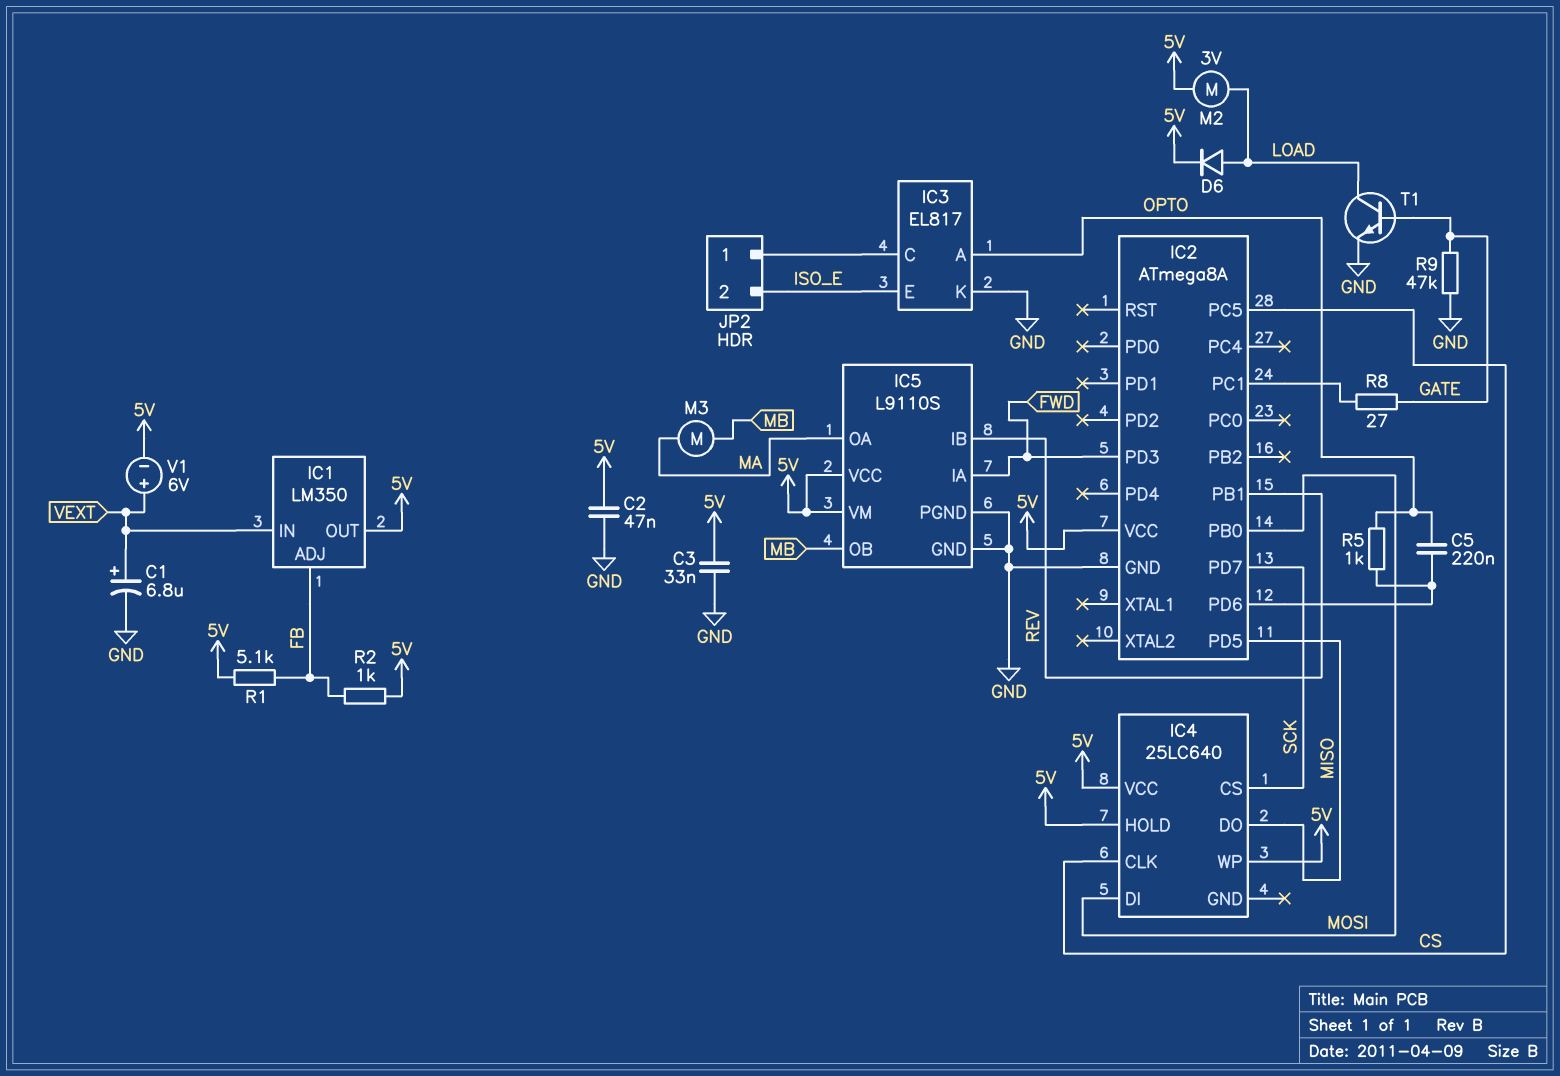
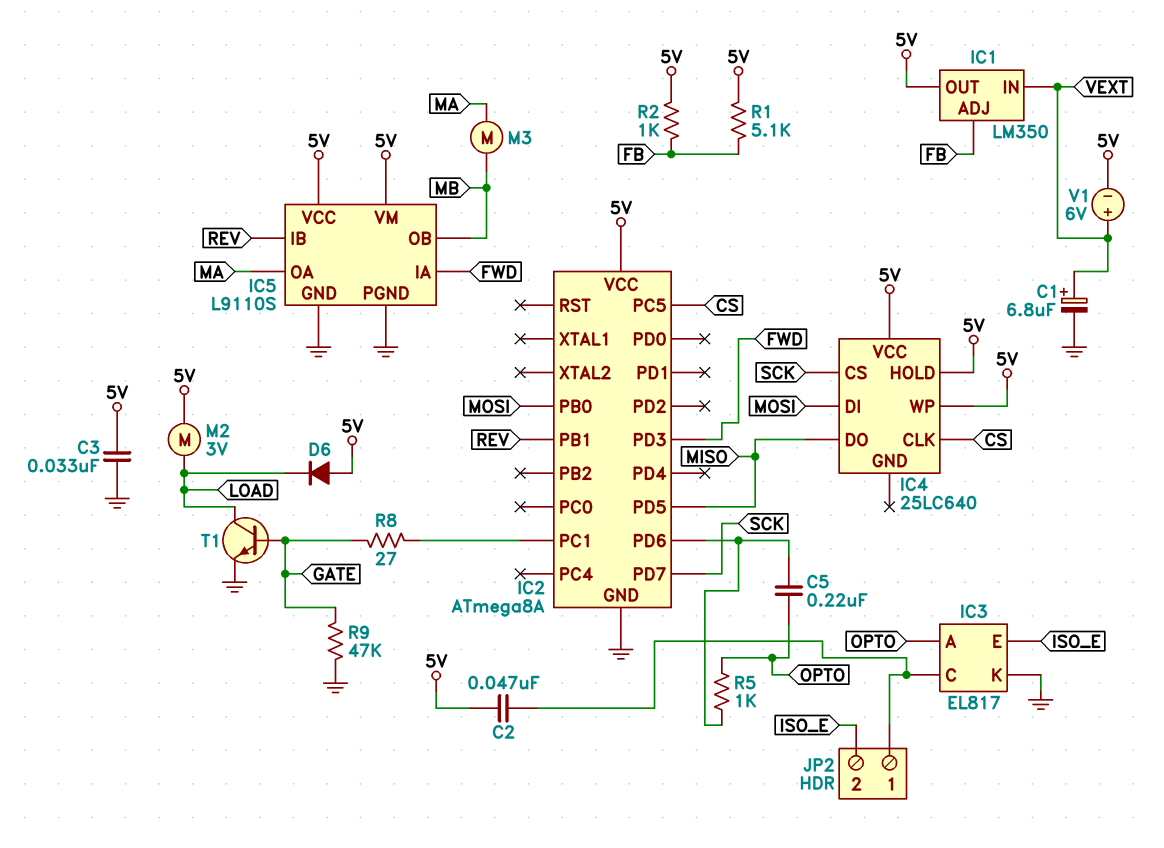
C2: 47nF (5V, GND) -> 47nF (5V, IC3/C)
D6: diode (A LOAD, K 5V) -> diode (A 5V, K LOAD)

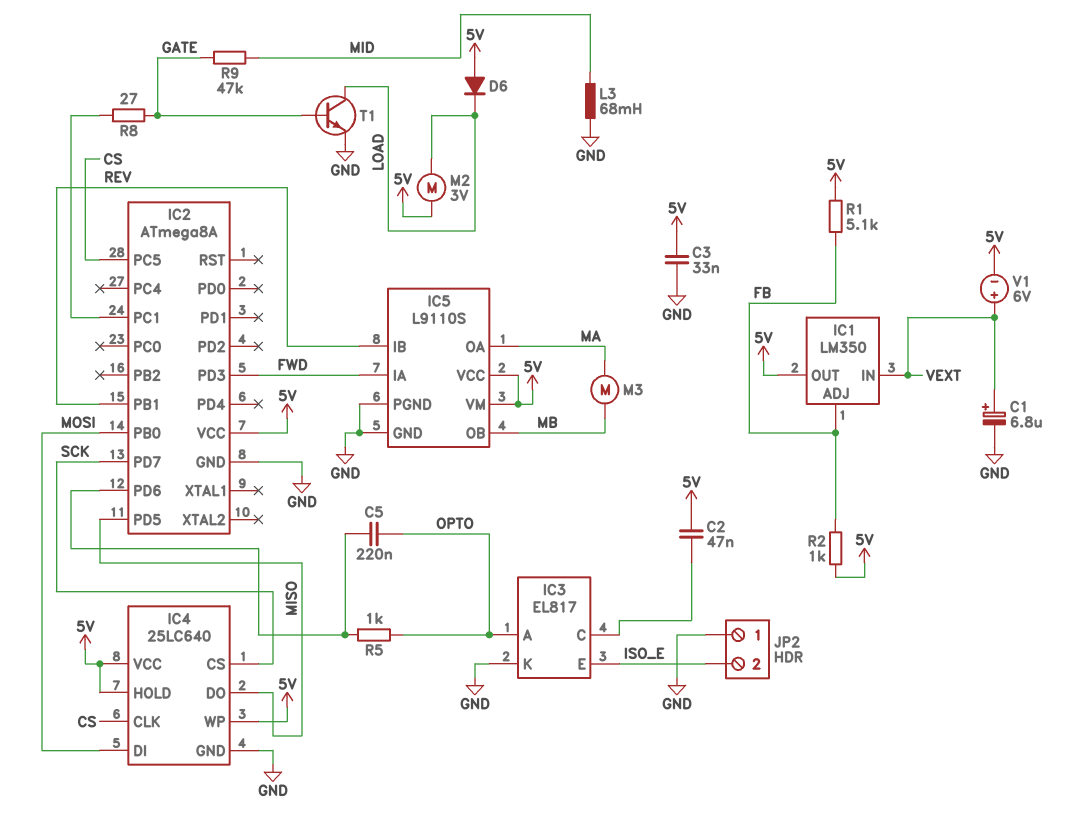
IC4 pin GND: none -> GND
JP2 pin 1: IC3/C -> GND
L3: none -> 68mH (GND, MID)
R9: 47k (GATE, GND) -> 47k (GATE, MID)

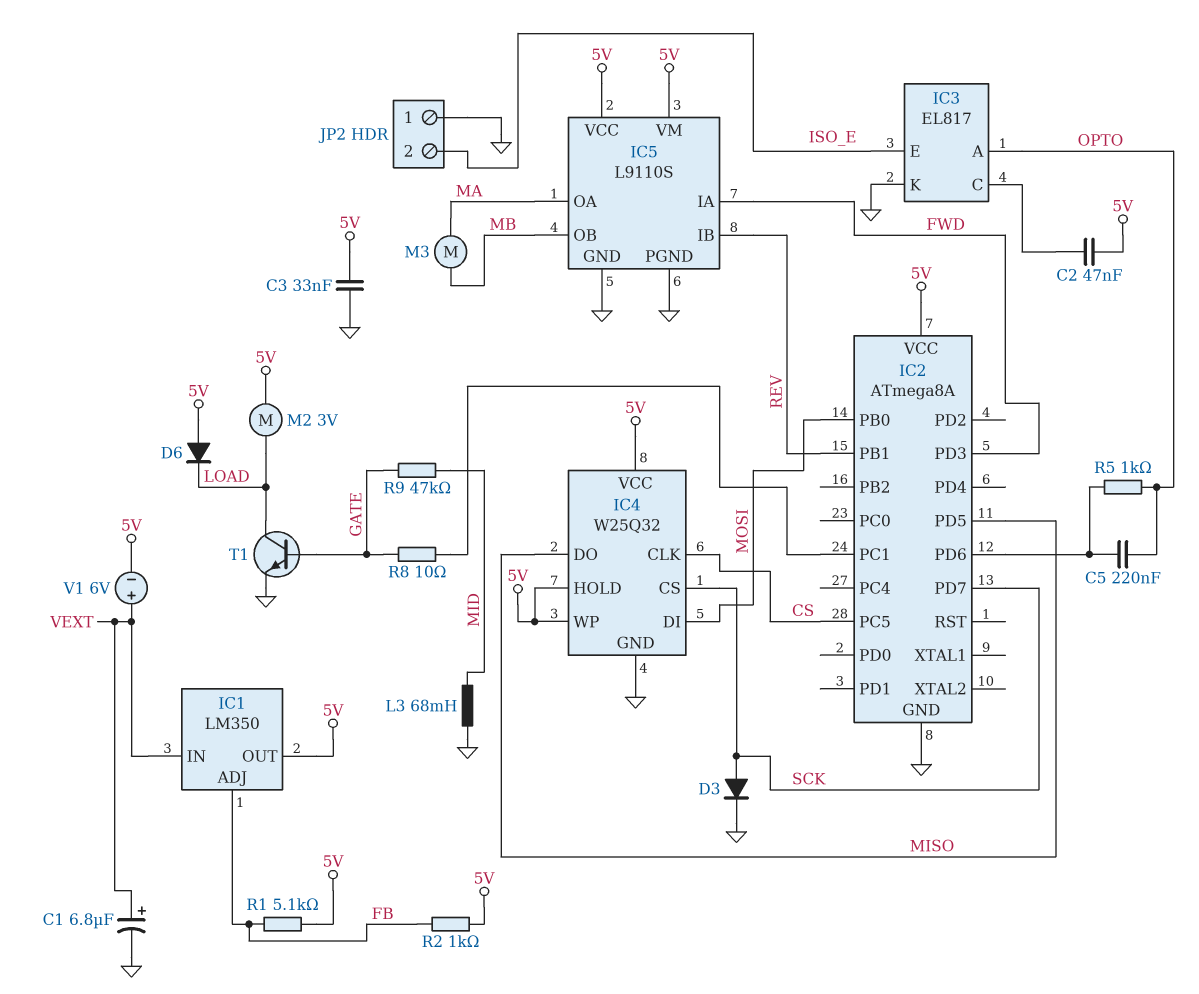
D3: none -> diode (A SCK, K GND)
IC4: 25LC640 -> W25Q32
R8: 27 (GATE, IC2/PC1) -> 10 (GATE, IC2/PC1)

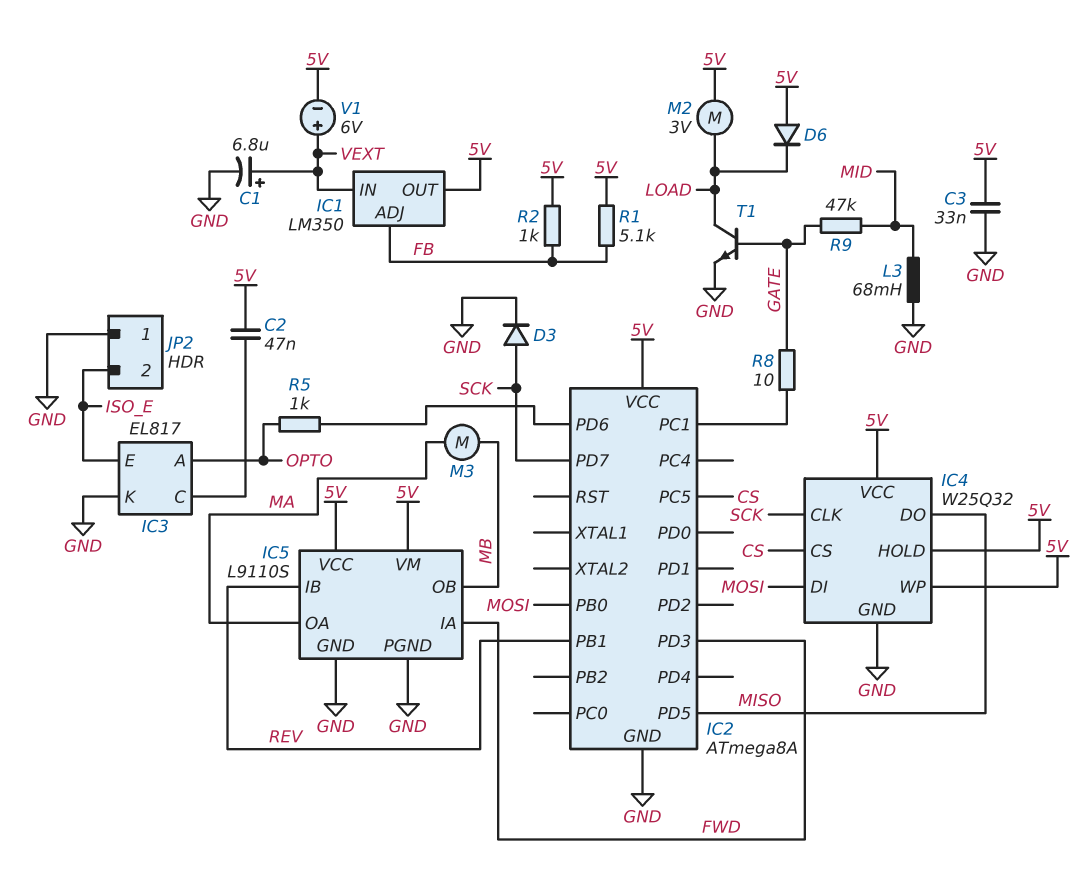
C5: 220nF (IC2/PD6, OPTO) -> none
IC4 pin CLK: CS -> SCK
IC4 pin CS: SCK -> CS

